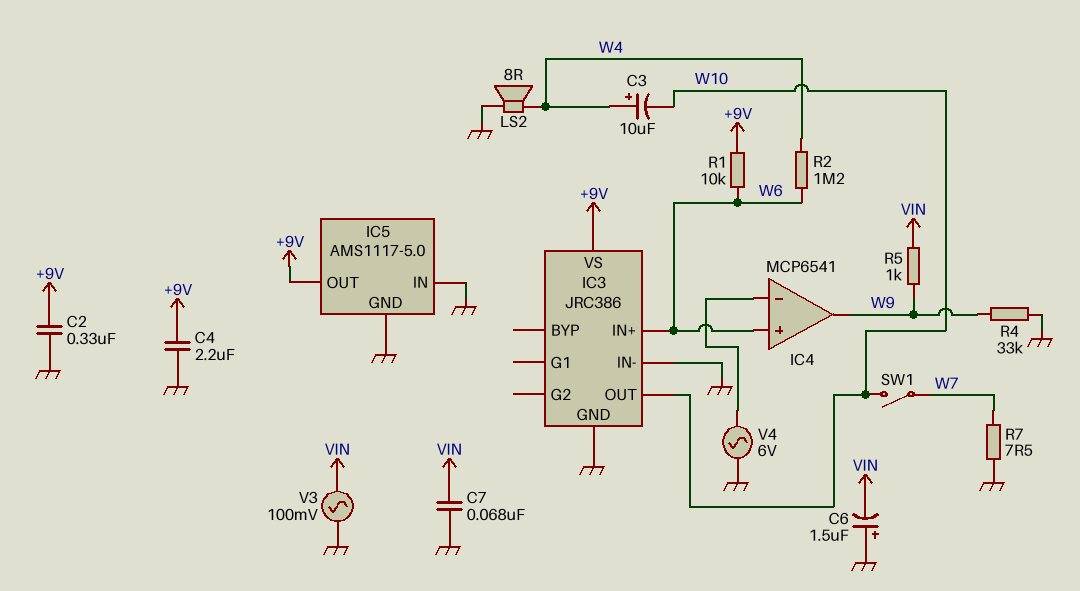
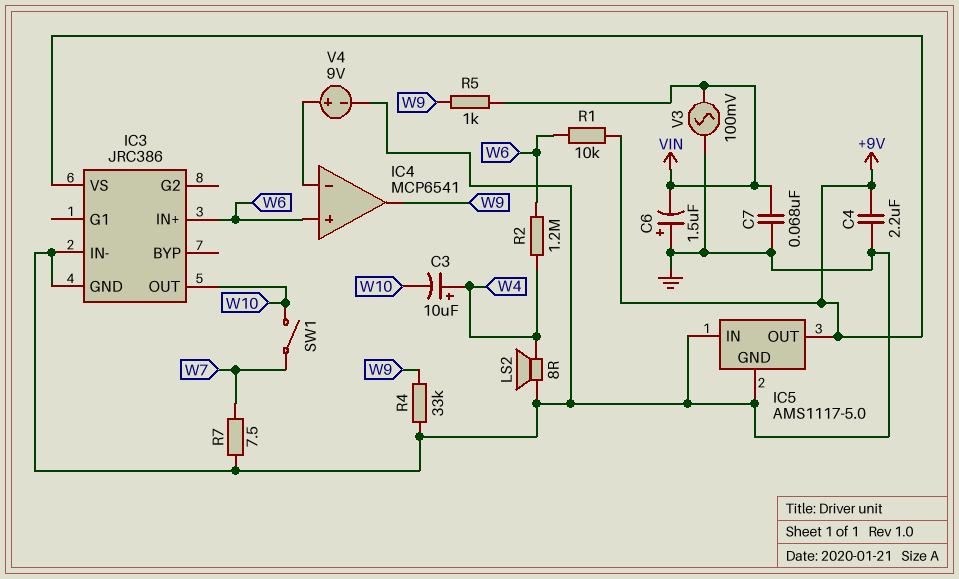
C2: 330nF (+9V, GND) -> none
V4: AC 6V (GND, IC4/in-) -> 9V (plus IC4/in-, minus GND)

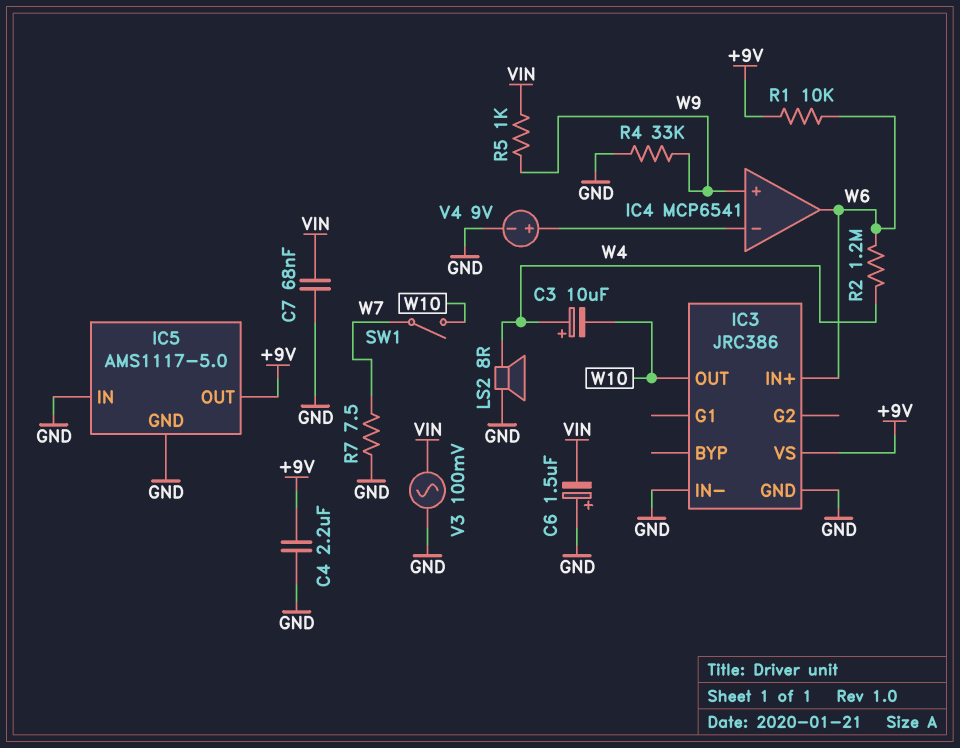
IC4 pin in+: W6 -> W9
IC4 pin out: W9 -> W6

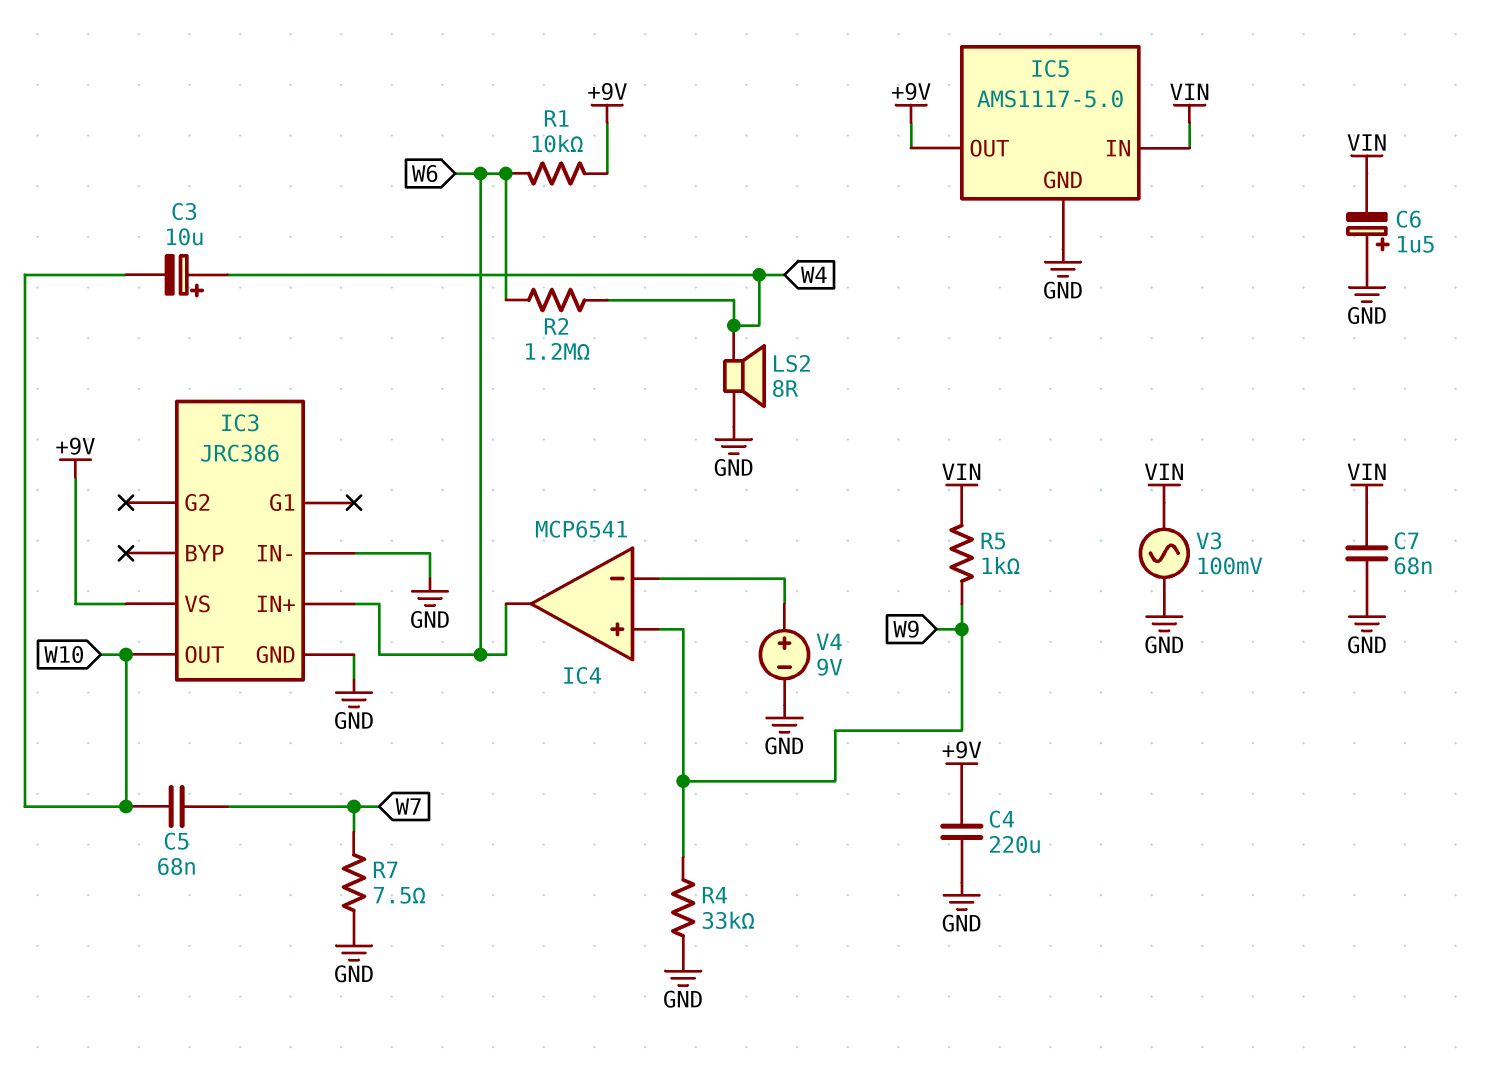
C4: 2.2uF (+9V, GND) -> 220uF (+9V, GND)
C5: none -> 68nF (W7, W10)
IC5 pin IN: GND -> VIN
SW1: switch (W7, W10) -> none

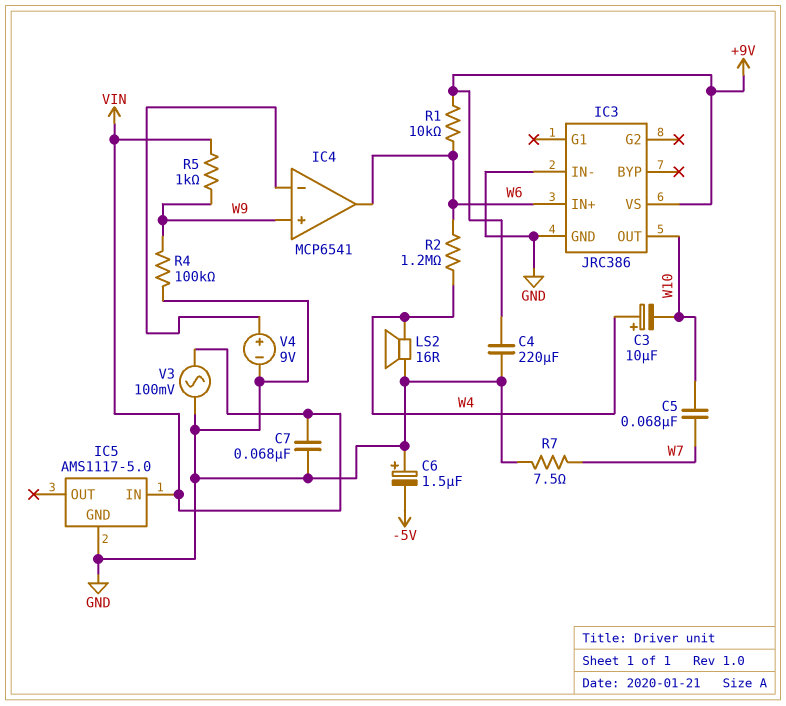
C6: 1.5uF (plus GND, minus VIN) -> 1.5uF (plus GND, minus -5V)
IC5 pin OUT: +9V -> none
LS2: speaker 8R (GND, W4) -> speaker 16R (GND, W4)
R4: 33k (GND, W9) -> 100k (GND, W9)

